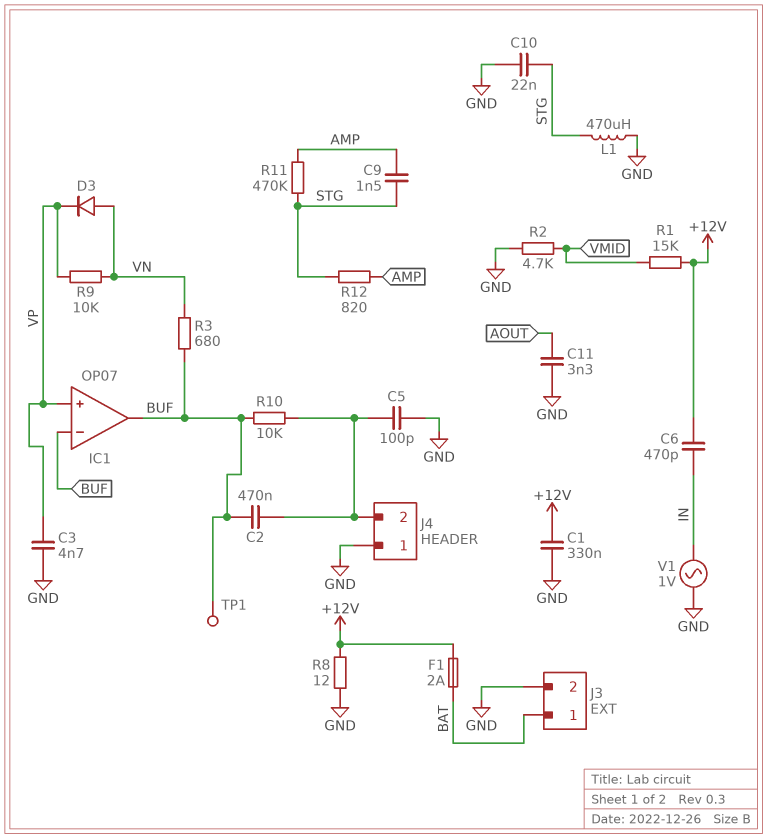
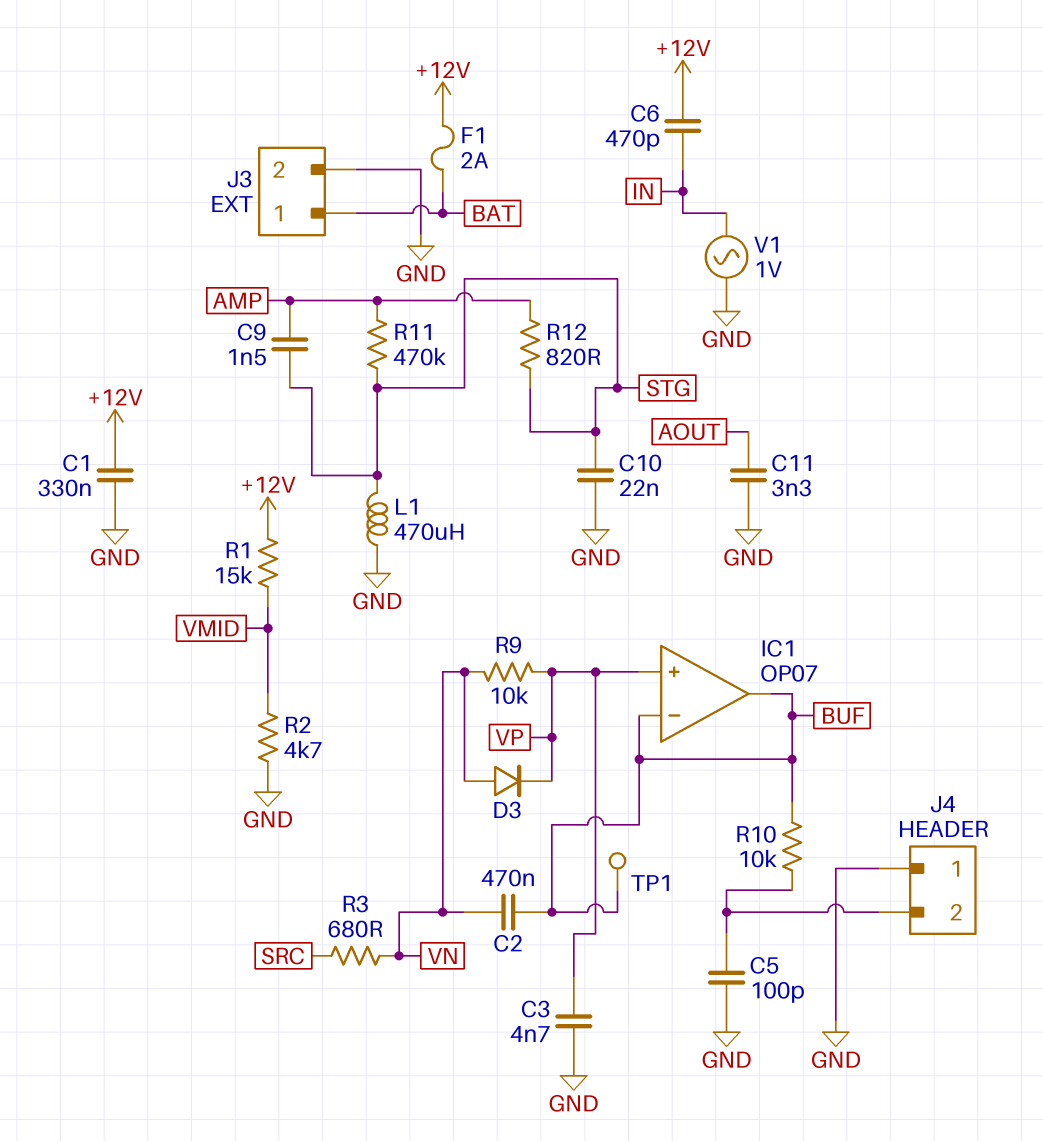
C2: 470nF (BUF, J4/2) -> 470nF (BUF, VN)
R3: 680 (BUF, VN) -> 680 (SRC, VN)
R8: 12 (+12V, GND) -> none

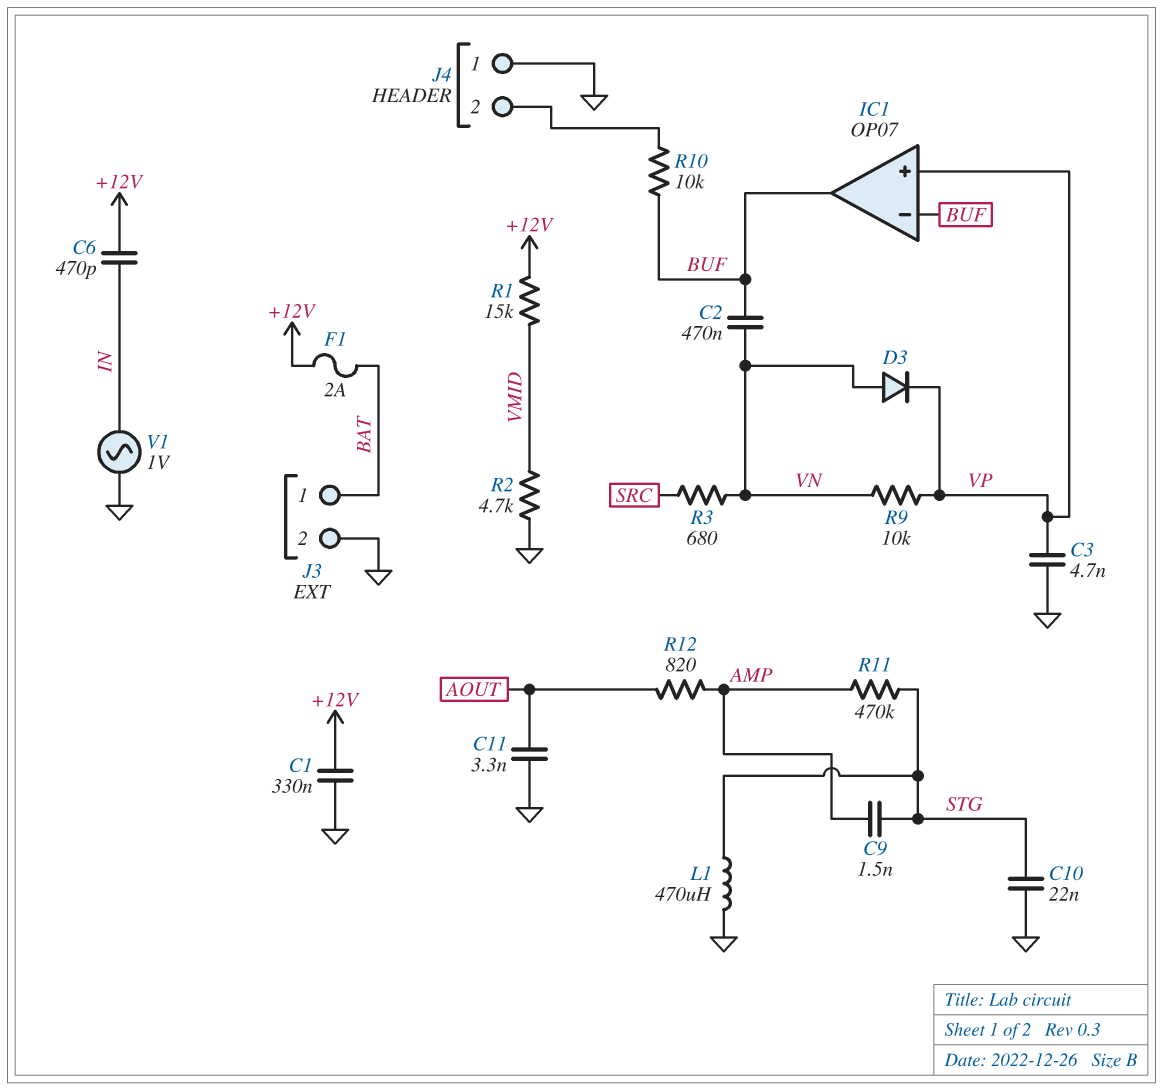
C5: 100pF (GND, J4/2) -> none
R12: 820 (AMP, STG) -> 820 (AMP, AOUT)
TP1: test point (BUF) -> none

